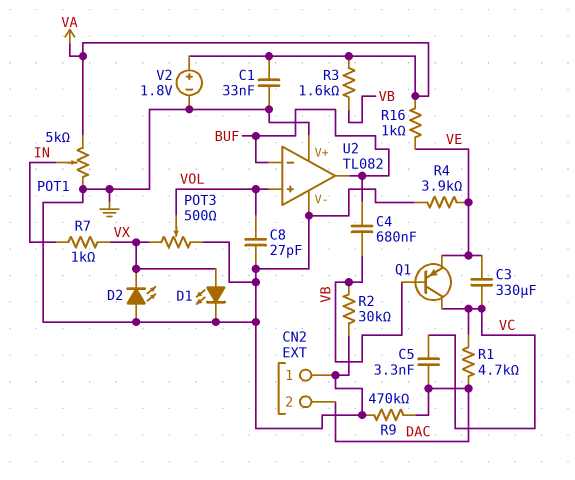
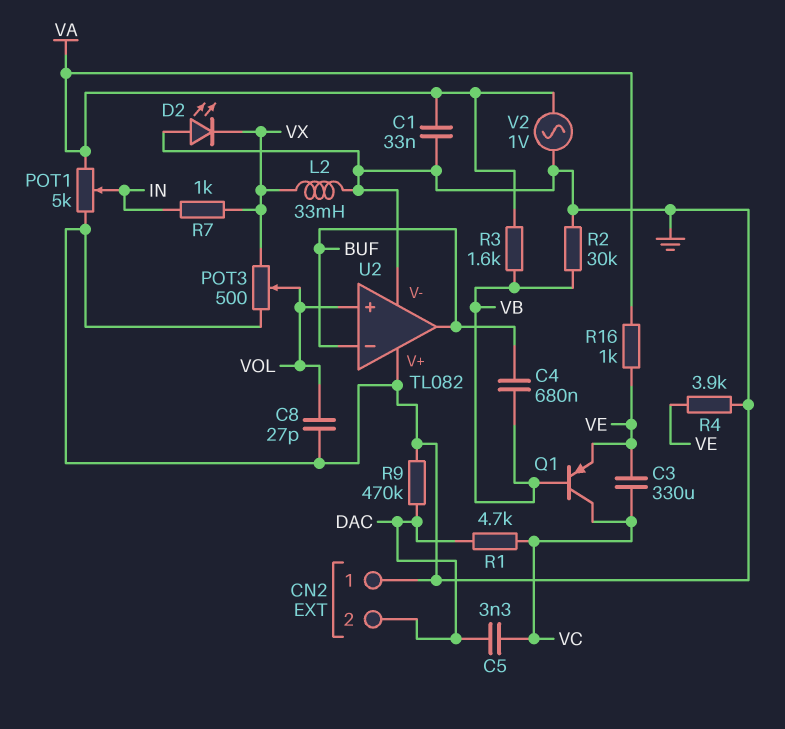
D1: LED (A VX, K GND) -> none
L2: none -> 33mH (GND, VX)
V2: 1.8V (plus VA, minus GND) -> AC 1V (GND, VA)

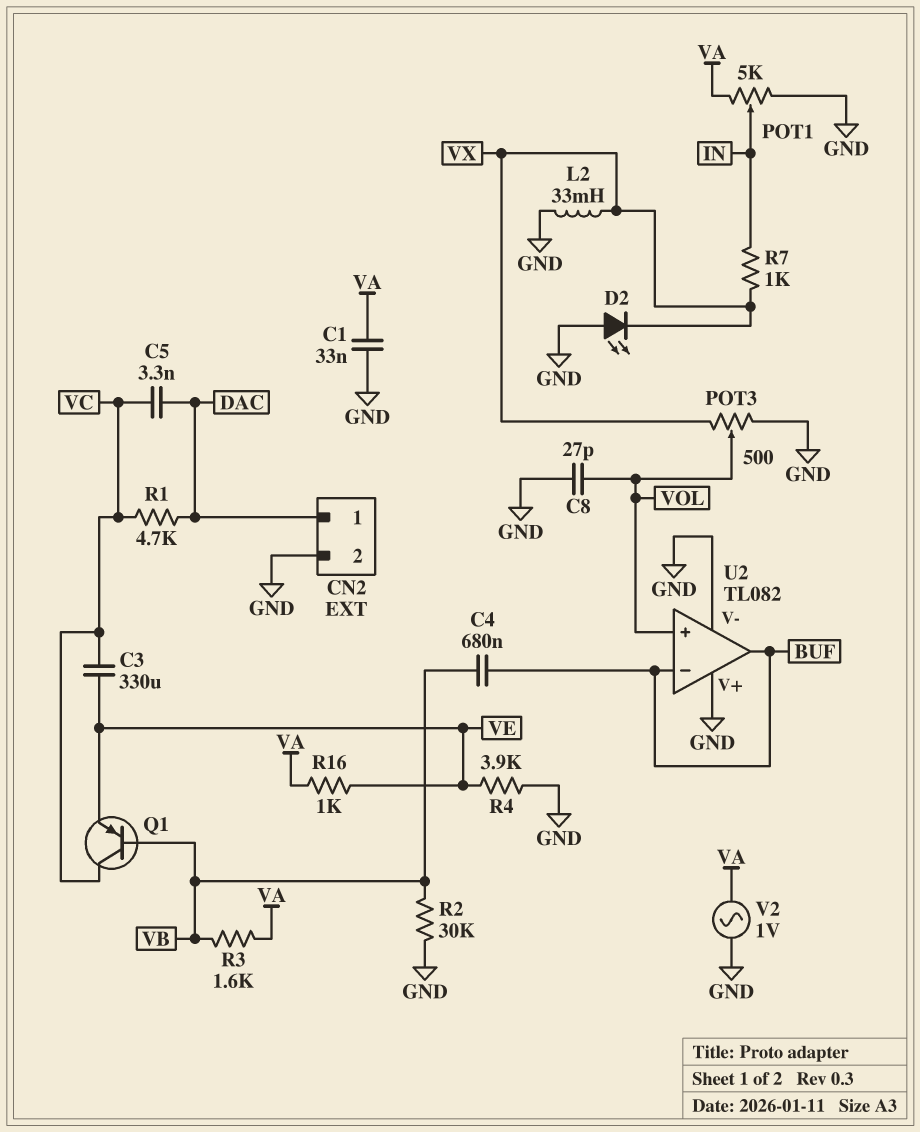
CN2 pin 1: GND -> DAC
CN2 pin 2: DAC -> GND
R9: 470k (DAC, GND) -> none

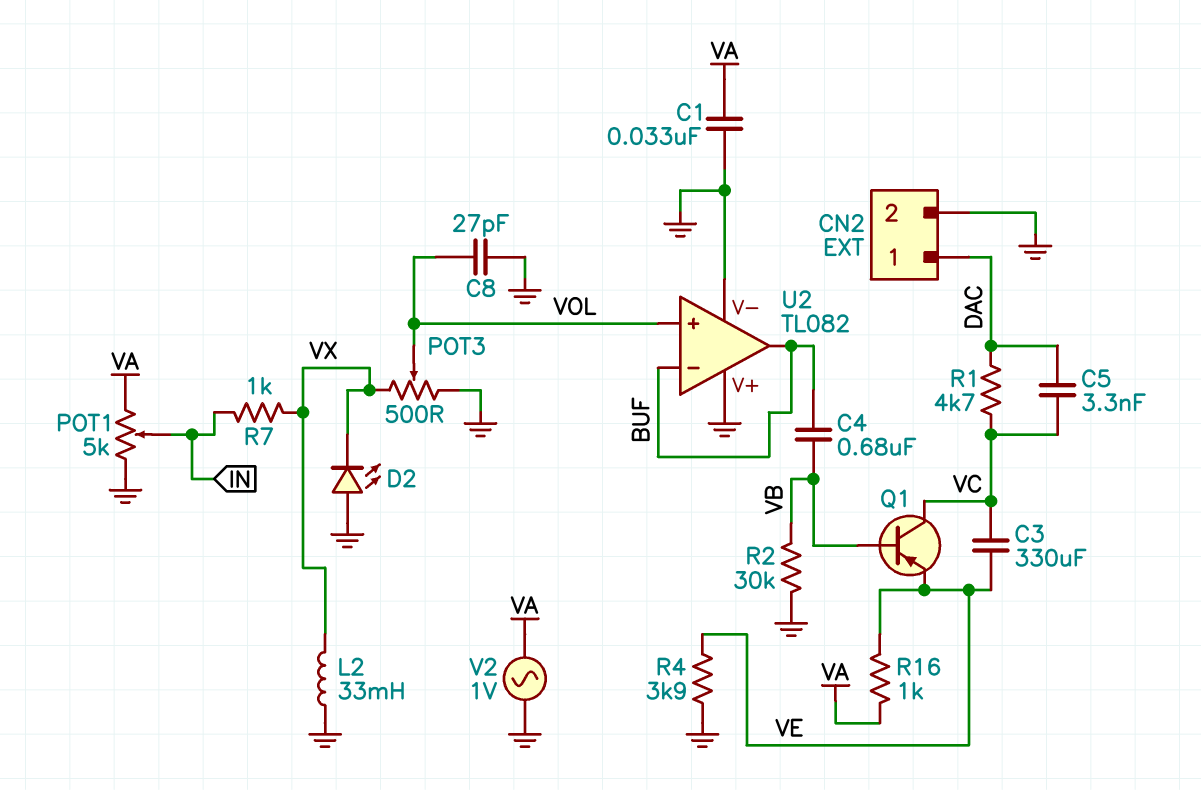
R3: 1.6k (VA, VB) -> none

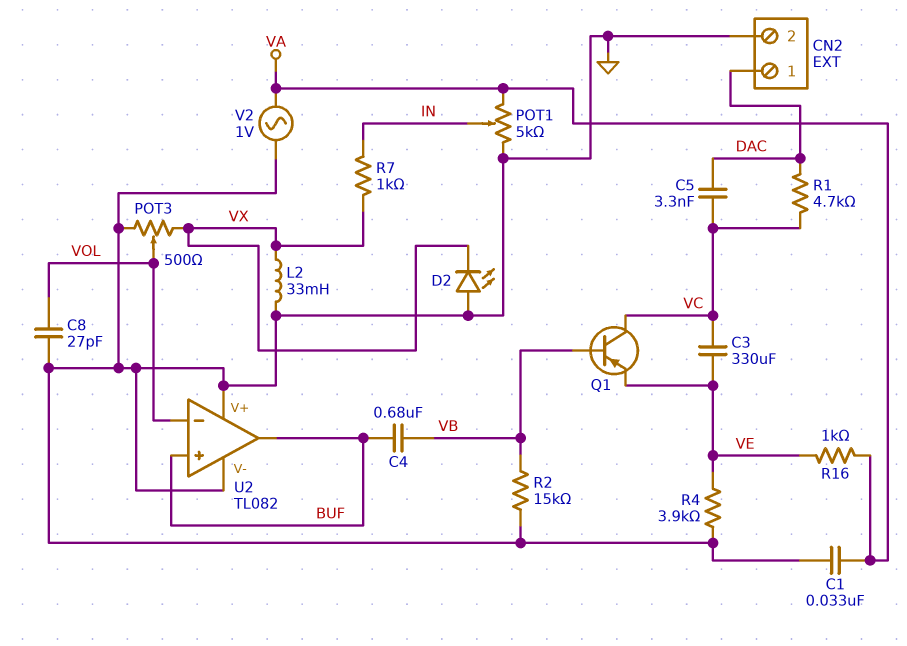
R2: 30k (GND, VB) -> 15k (GND, VB)
U2 pin in+: VOL -> BUF
U2 pin in-: BUF -> VOL

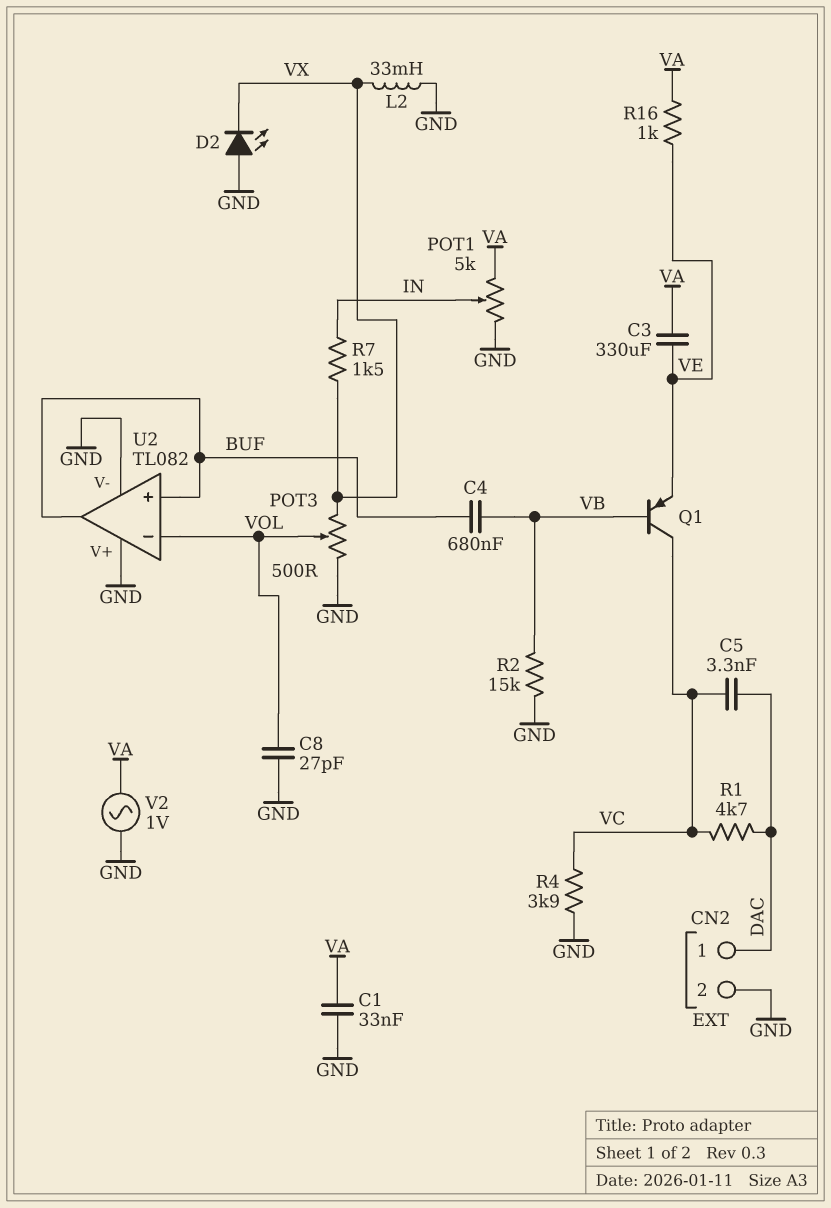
C3: 330uF (VC, VE) -> 330uF (VA, VE)
R4: 3.9k (GND, VE) -> 3.9k (GND, VC)
R7: 1k (IN, VX) -> 1.5k (IN, VX)

